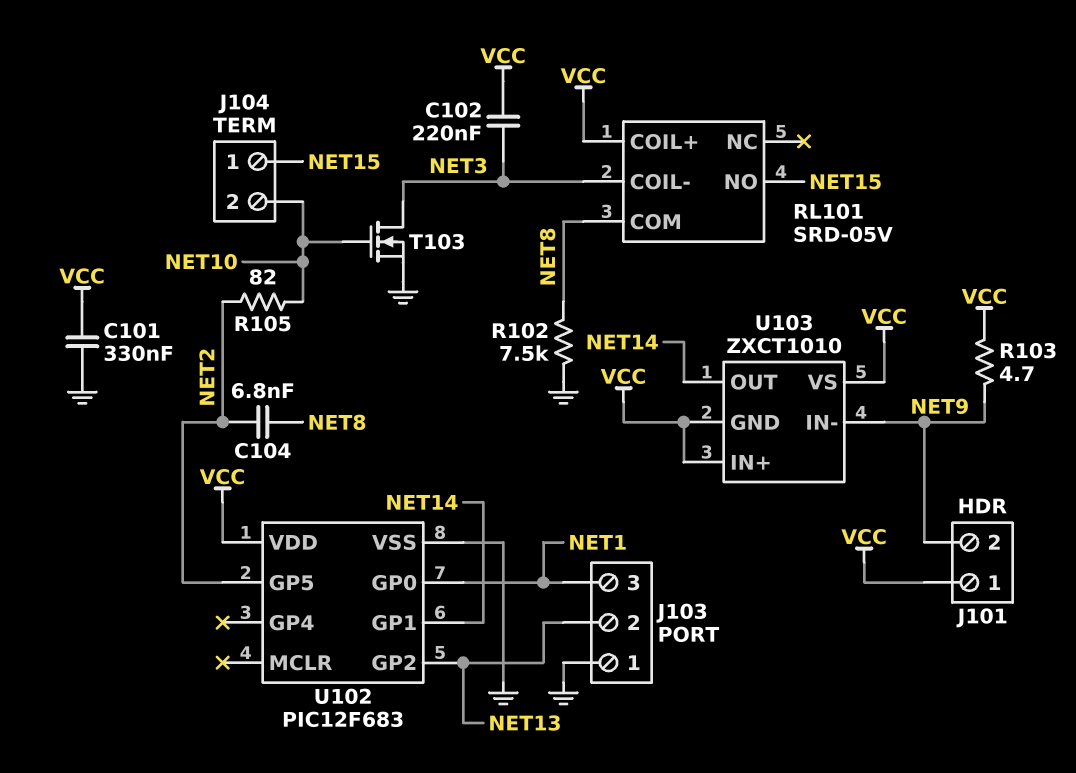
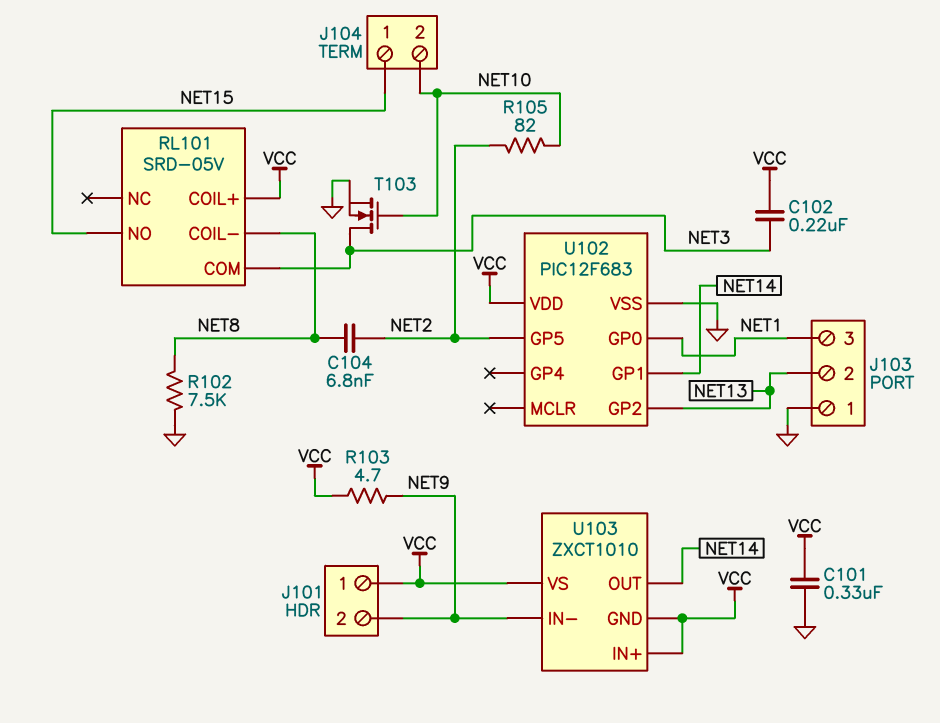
RL101 pin COIL-: NET3 -> NET8
RL101 pin COM: NET8 -> NET3

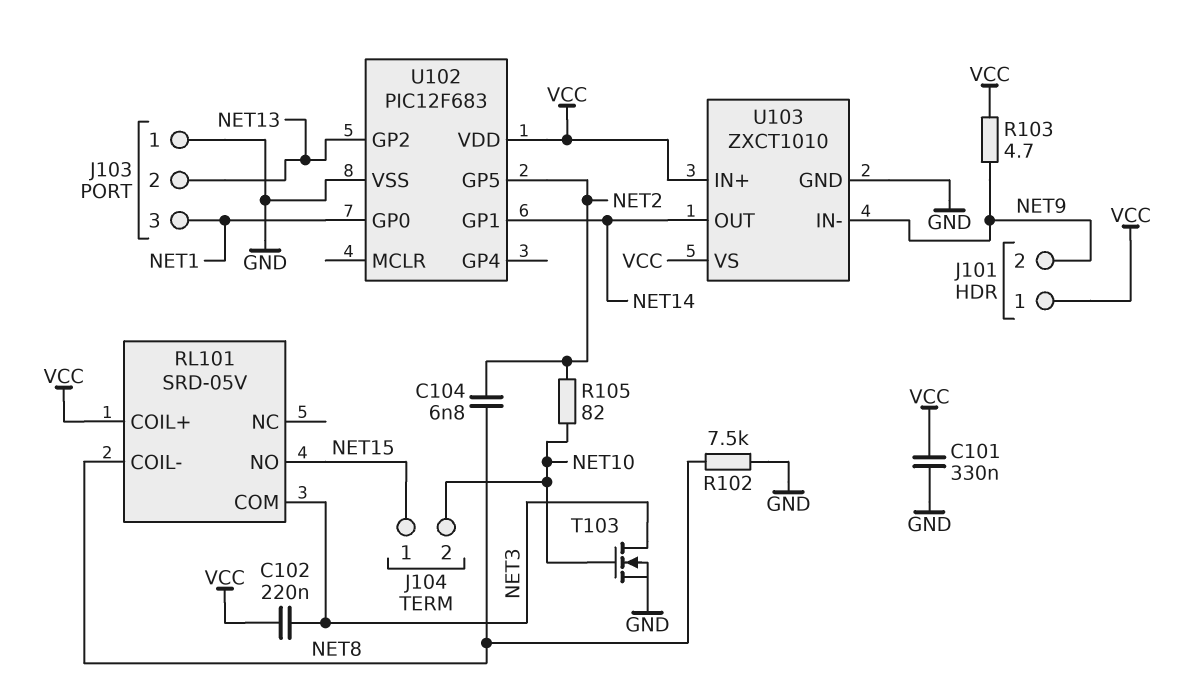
U103 pin GND: VCC -> GND

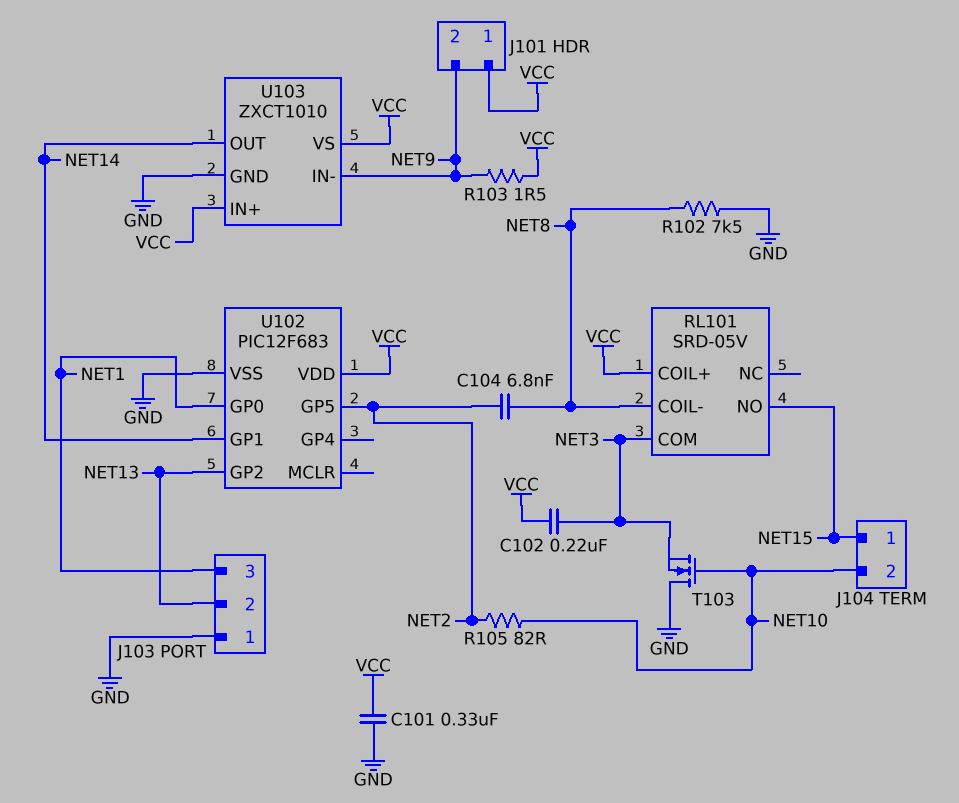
R103: 4.7 (NET9, VCC) -> 1.5 (NET9, VCC)
T103: NMOS (G NET10, D NET3, S GND) -> NMOS (G NET10, D GND, S NET3)

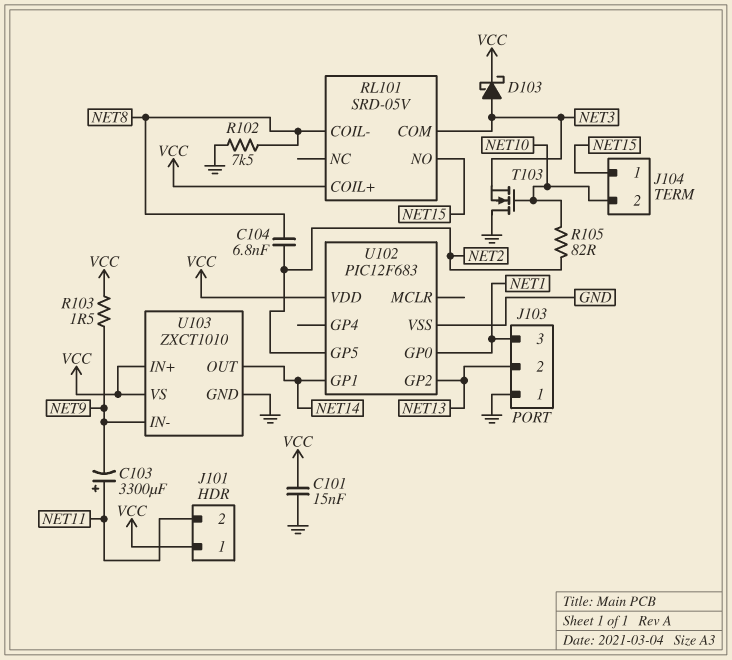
C101: 330nF (GND, VCC) -> 15nF (GND, VCC)
C102: 220nF (NET3, VCC) -> none
C103: none -> 3300uF (plus NET11, minus NET9)
D103: none -> schottky (A NET3, K VCC)
J101 pin 2: NET9 -> NET11

